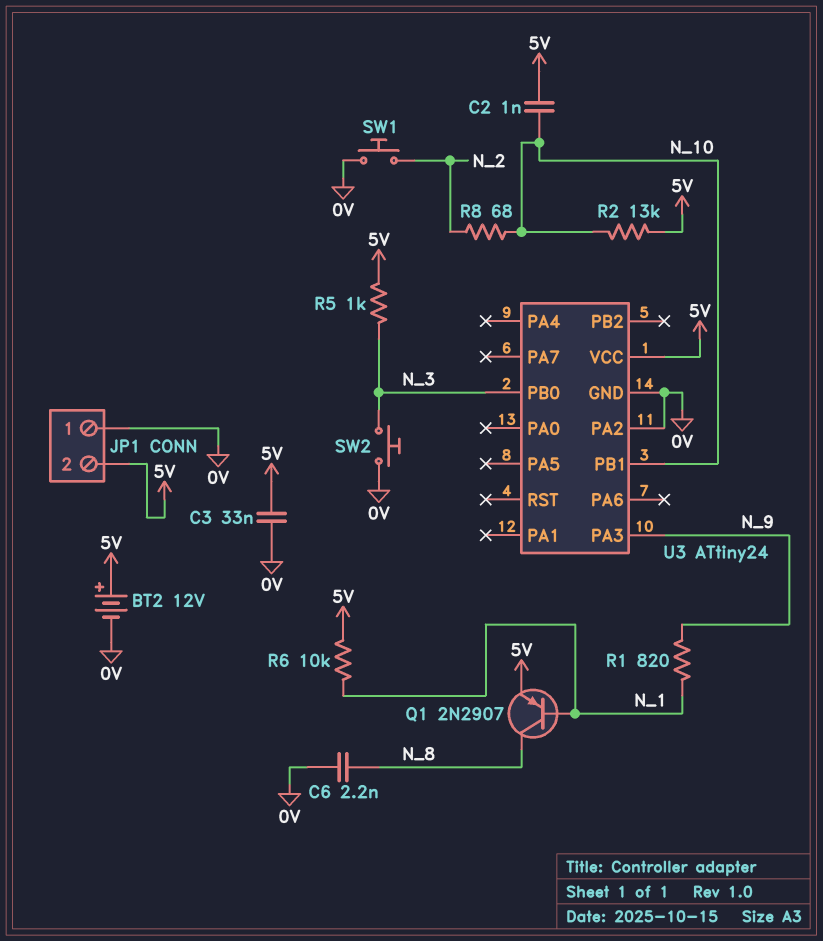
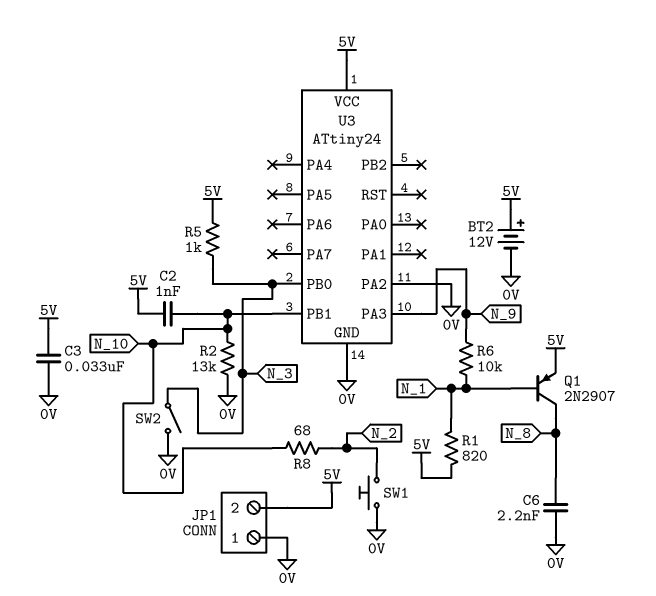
R1: 820 (N_1, N_9) -> 820 (5V, N_1)
R2: 13k (5V, N_10) -> 13k (0V, N_10)
R6: 10k (5V, N_1) -> 10k (N_1, N_9)
SW2: button (0V, N_3) -> switch (0V, N_3)

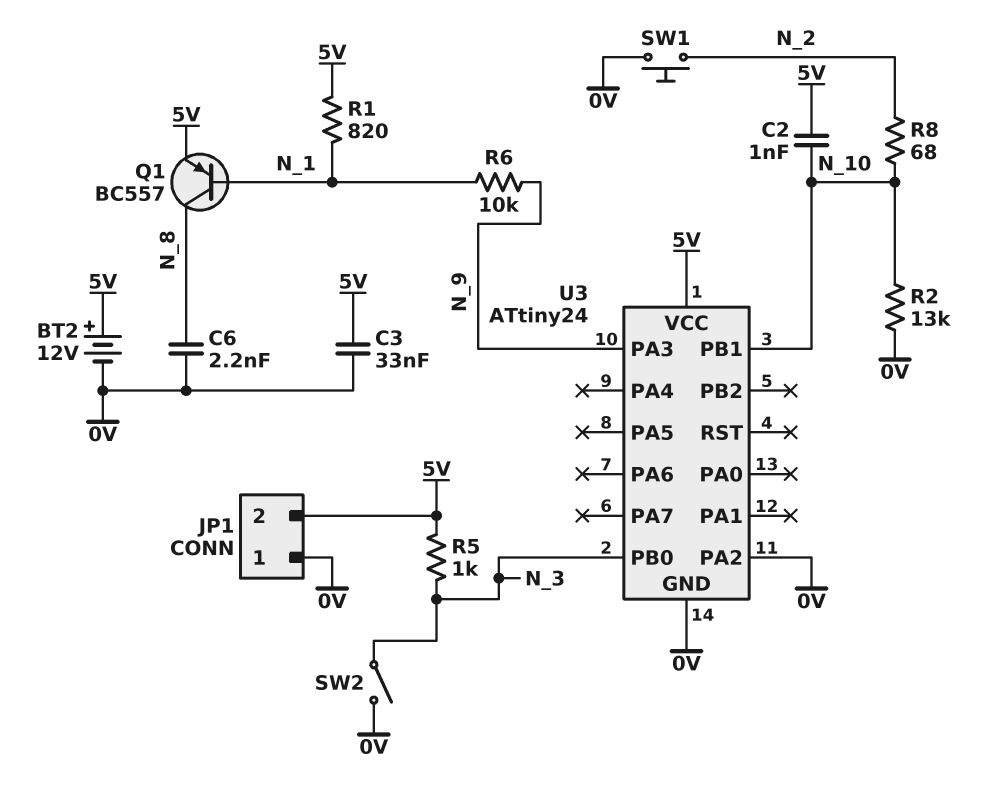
Q1: PNP 2N2907 (B N_1, C N_8, E 5V) -> PNP BC557 (B N_1, C N_8, E 5V)

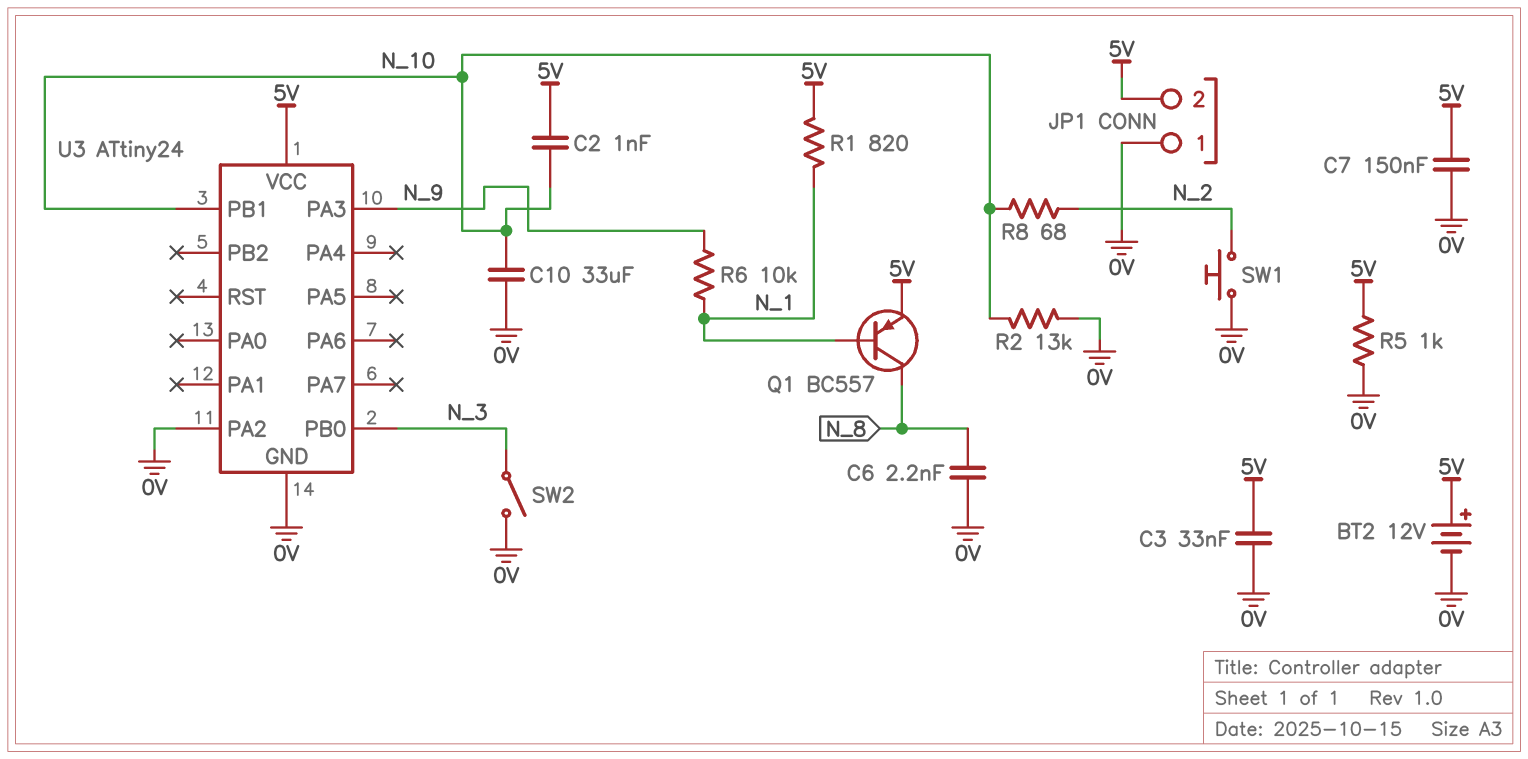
C7: none -> 150nF (0V, 5V)
C10: none -> 33uF (0V, N_10)
R5: 1k (5V, N_3) -> 1k (0V, 5V)

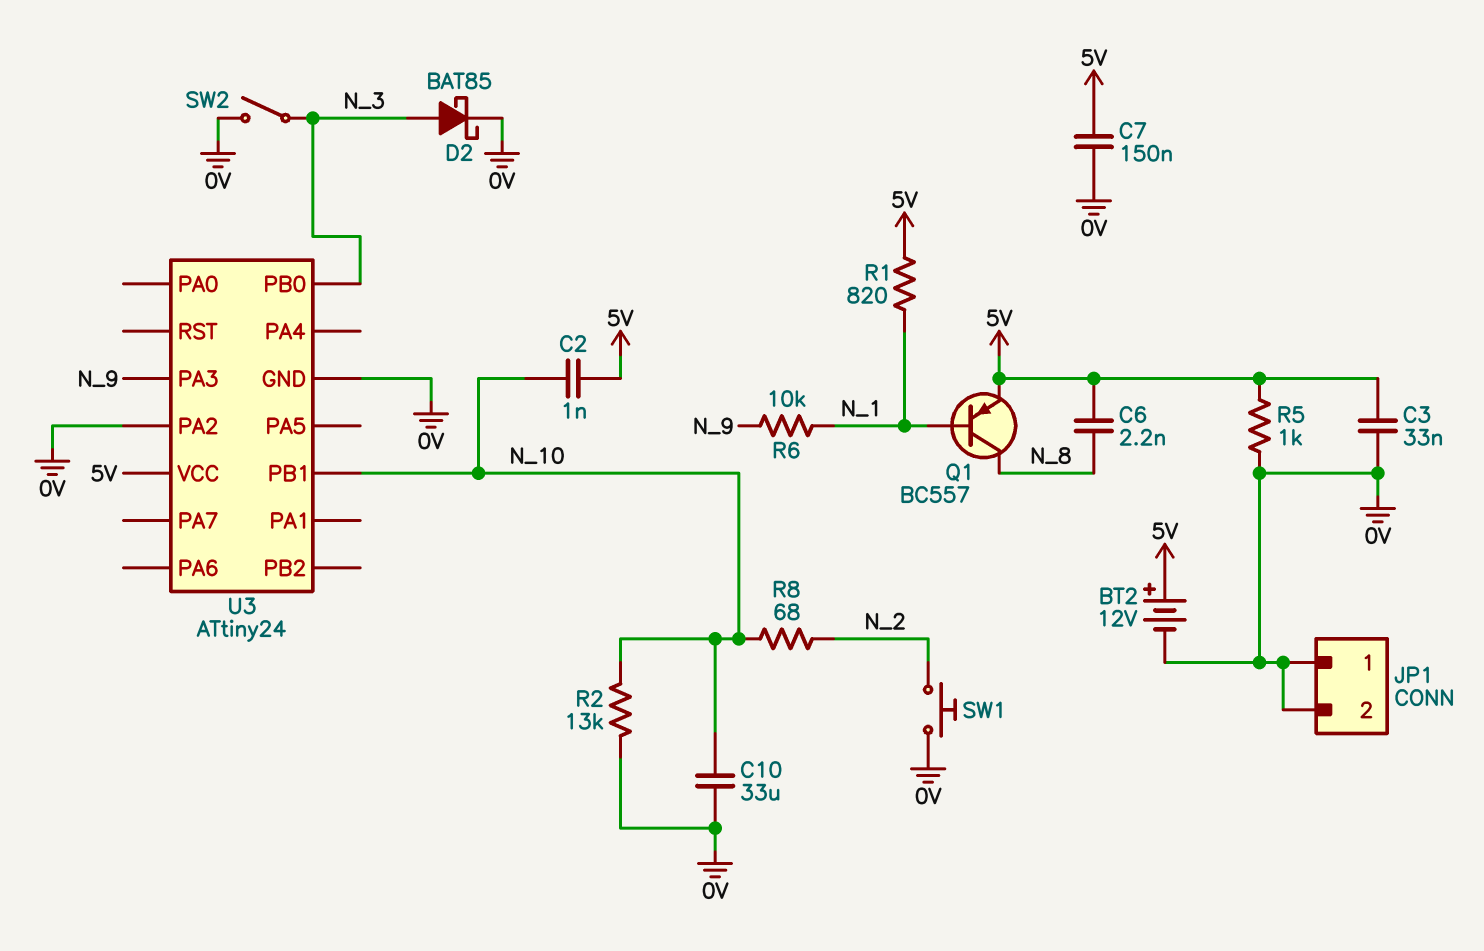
C6: 2.2nF (0V, N_8) -> 2.2nF (5V, N_8)
D2: none -> schottky BAT85 (A N_3, K 0V)
JP1 pin 2: 5V -> 0V

